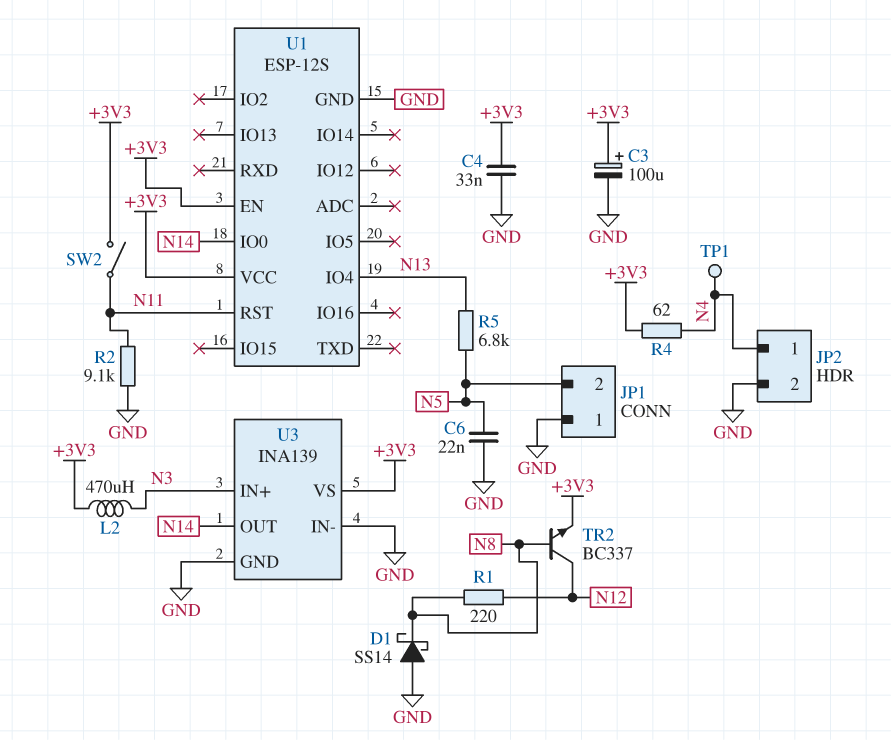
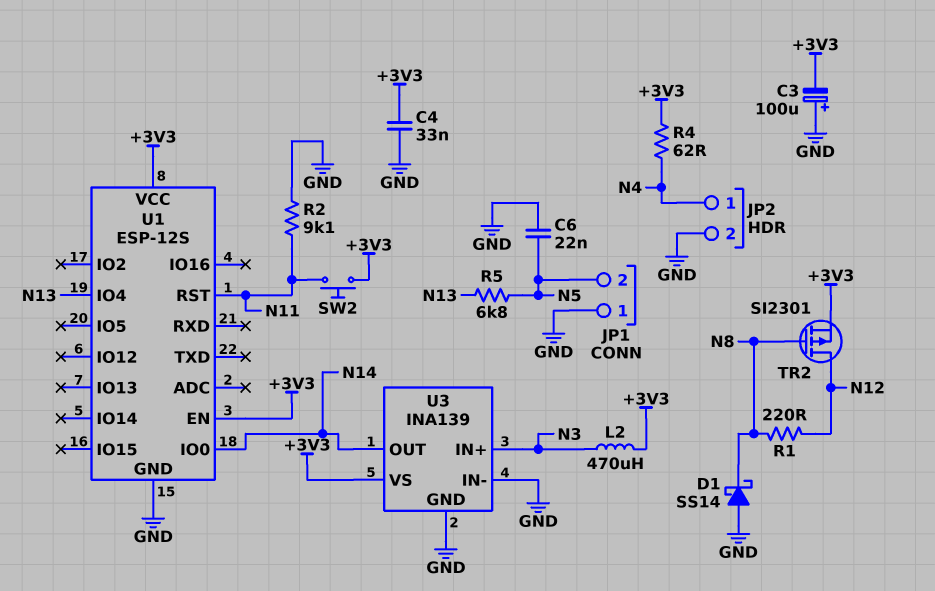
C3: 100uF (plus +3V3, minus GND) -> 100uF (plus GND, minus +3V3)
SW2: switch (+3V3, N11) -> button (+3V3, N11)
TP1: test point (N4) -> none
TR2: NPN BC337 (B N8, C N12, E +3V3) -> PMOS SI2301 (G N8, D N12, S +3V3)

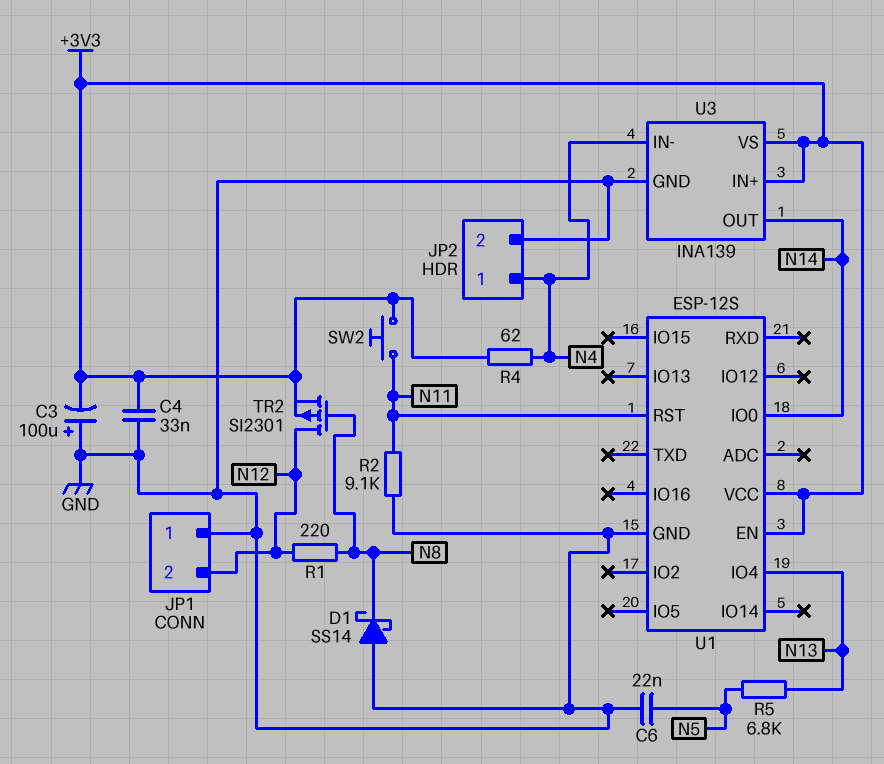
JP1 pin 2: N5 -> N12
L2: 470uH (+3V3, N3) -> none
U3 pin IN+: N3 -> +3V3
U3 pin IN-: GND -> N4

